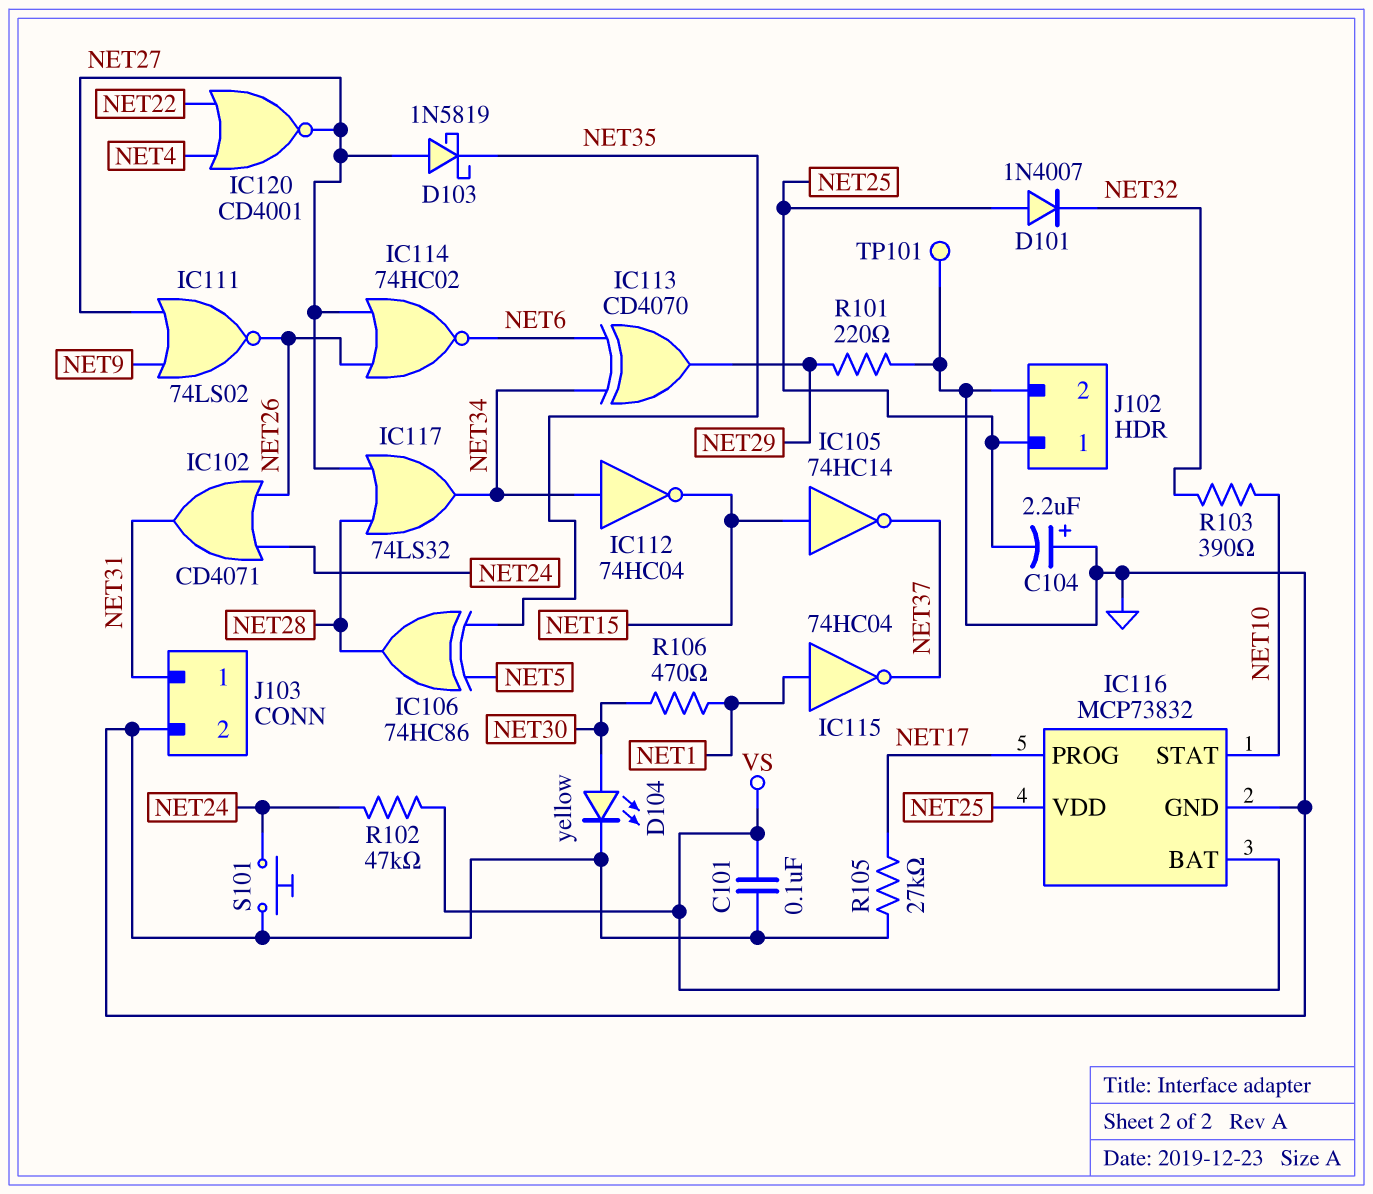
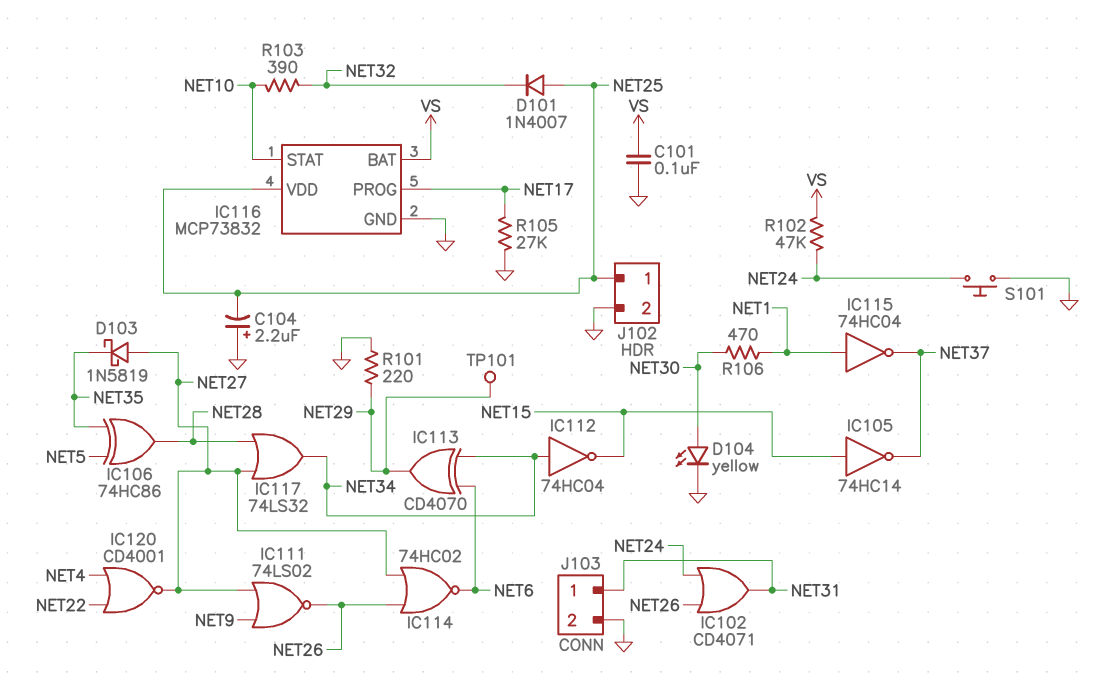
TP101: test point (GND) -> test point (NET29)

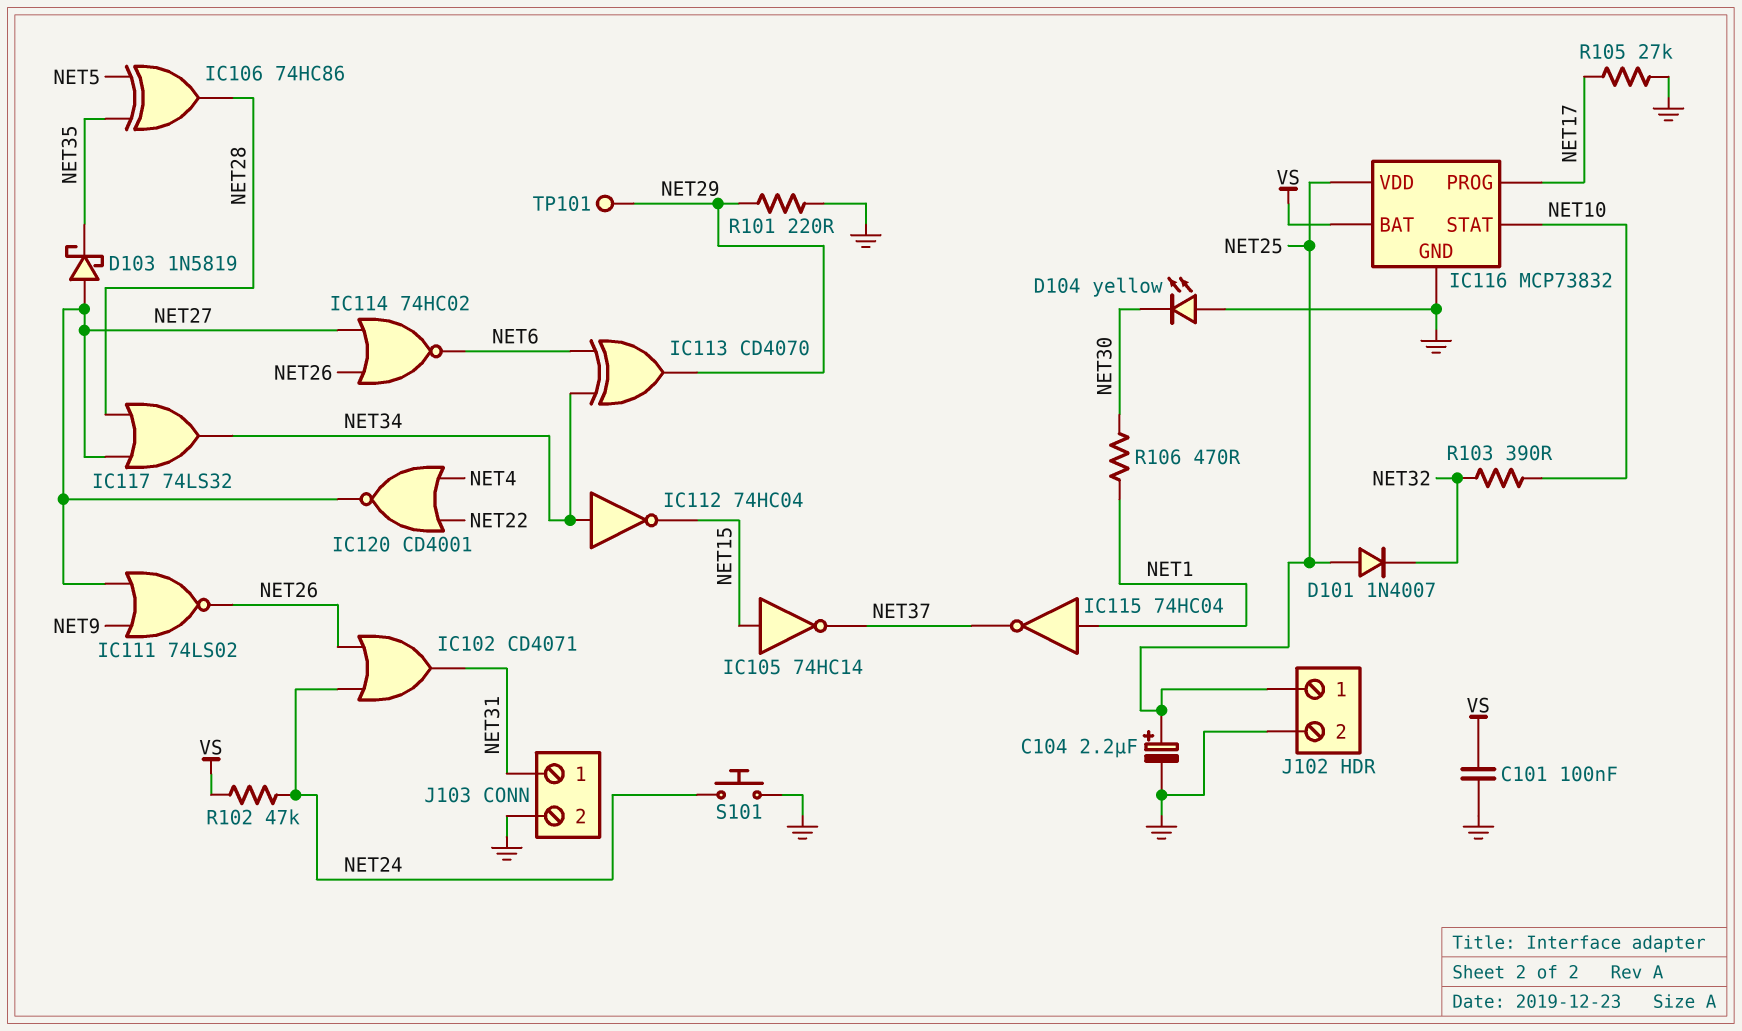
C104: 2.2uF (plus GND, minus NET25) -> 2.2uF (plus NET25, minus GND)
D104: LED yellow (A NET30, K GND) -> LED yellow (A GND, K NET30)

